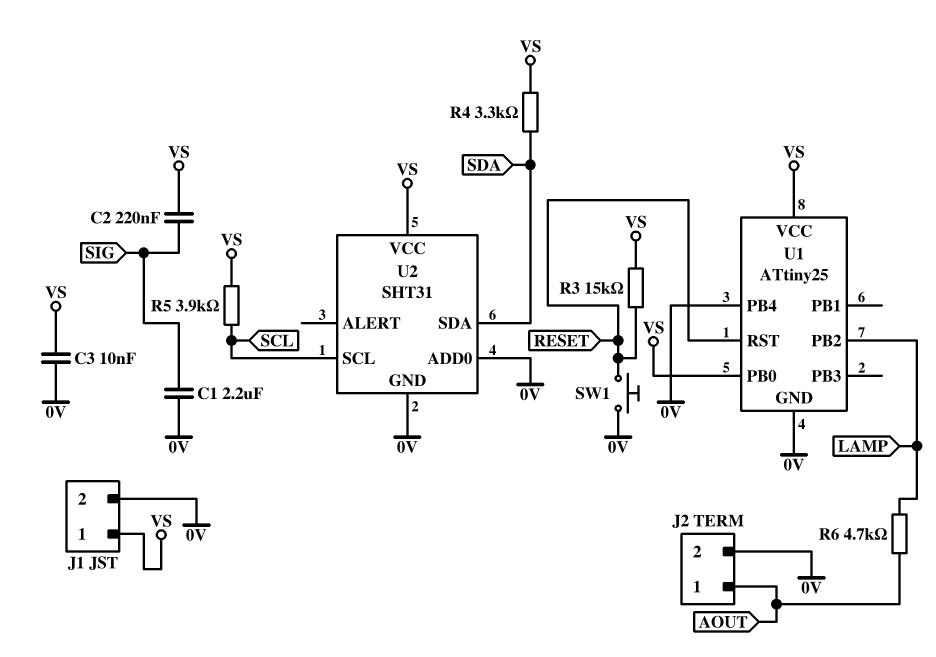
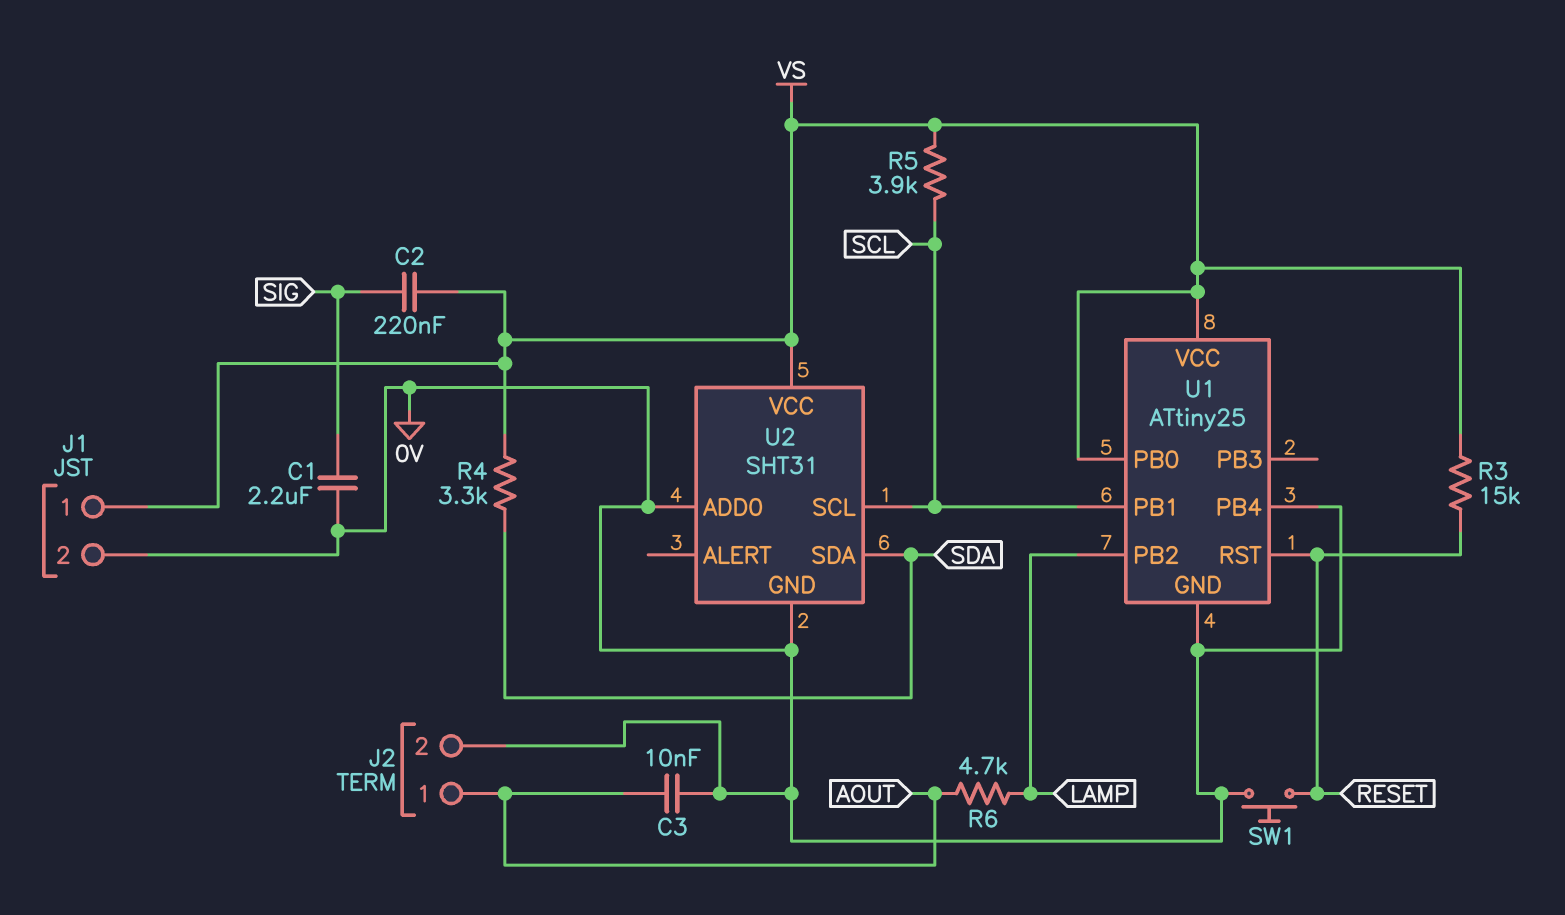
C3: 10nF (0V, VS) -> 10nF (0V, AOUT)
U1 pin PB1: none -> SCL

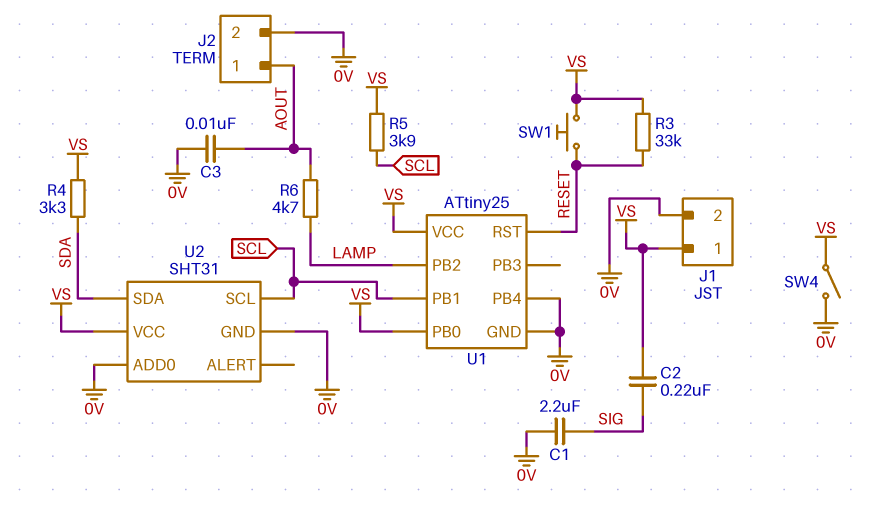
R3: 15k (RESET, VS) -> 33k (RESET, VS)
SW1: button (0V, RESET) -> button (RESET, VS)
SW4: none -> switch (0V, VS)

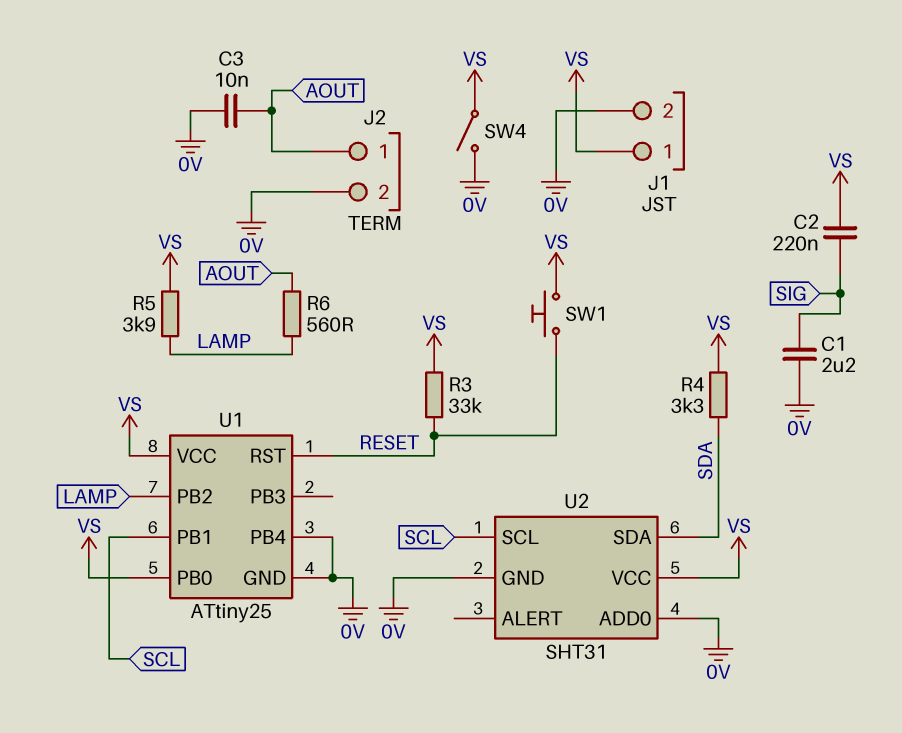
R5: 3.9k (SCL, VS) -> 3.9k (LAMP, VS)
R6: 4.7k (AOUT, LAMP) -> 560 (AOUT, LAMP)

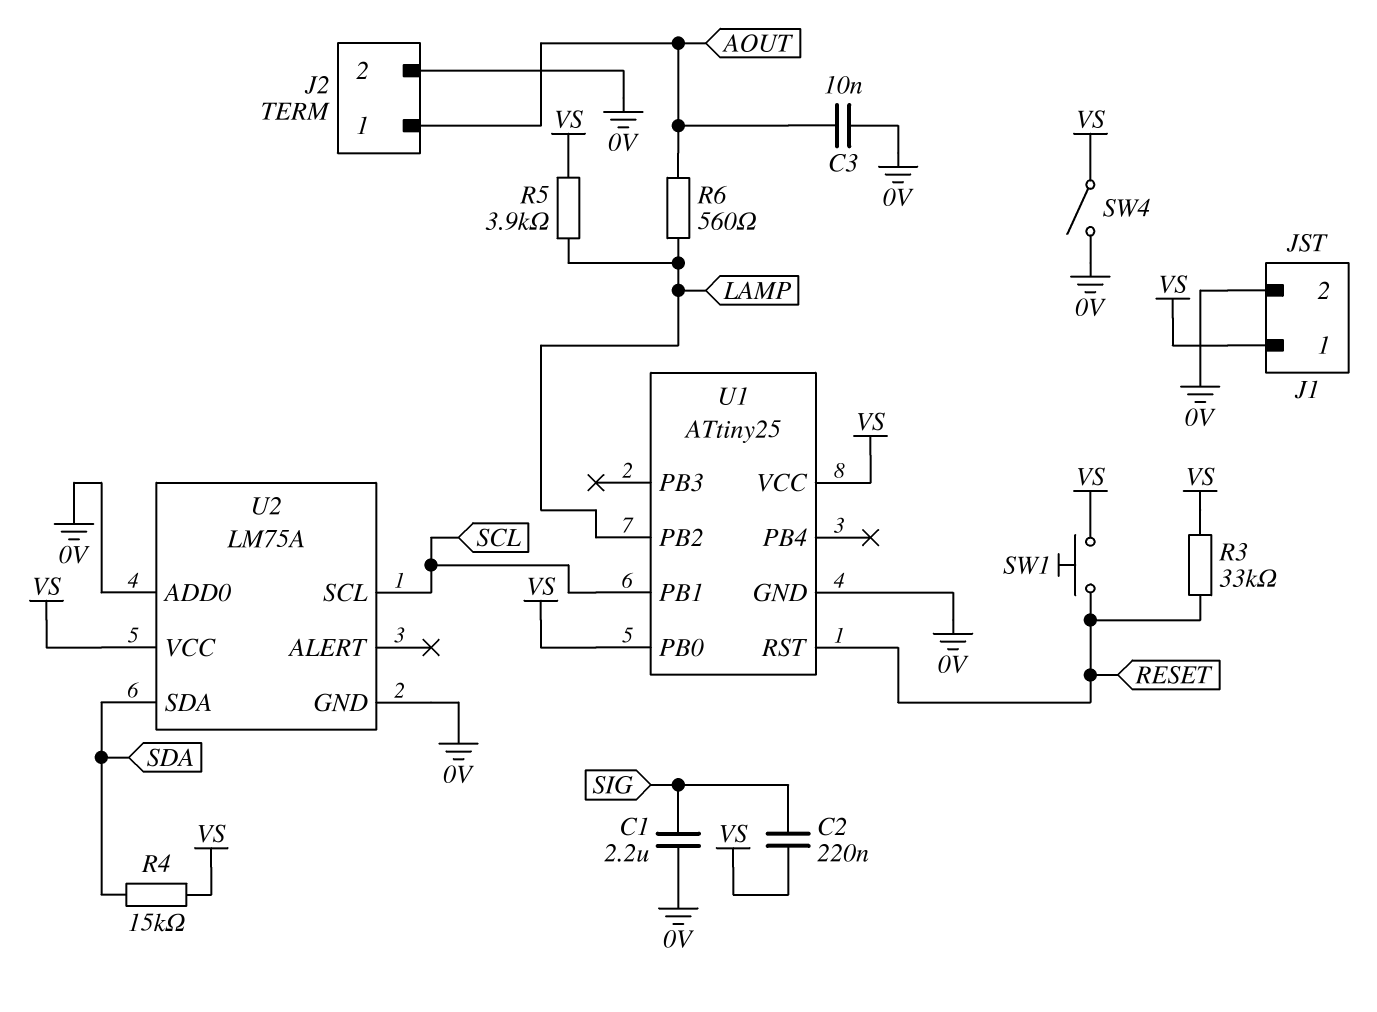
R4: 3.3k (SDA, VS) -> 15k (SDA, VS)
U1 pin PB4: 0V -> none
U2: SHT31 -> LM75A

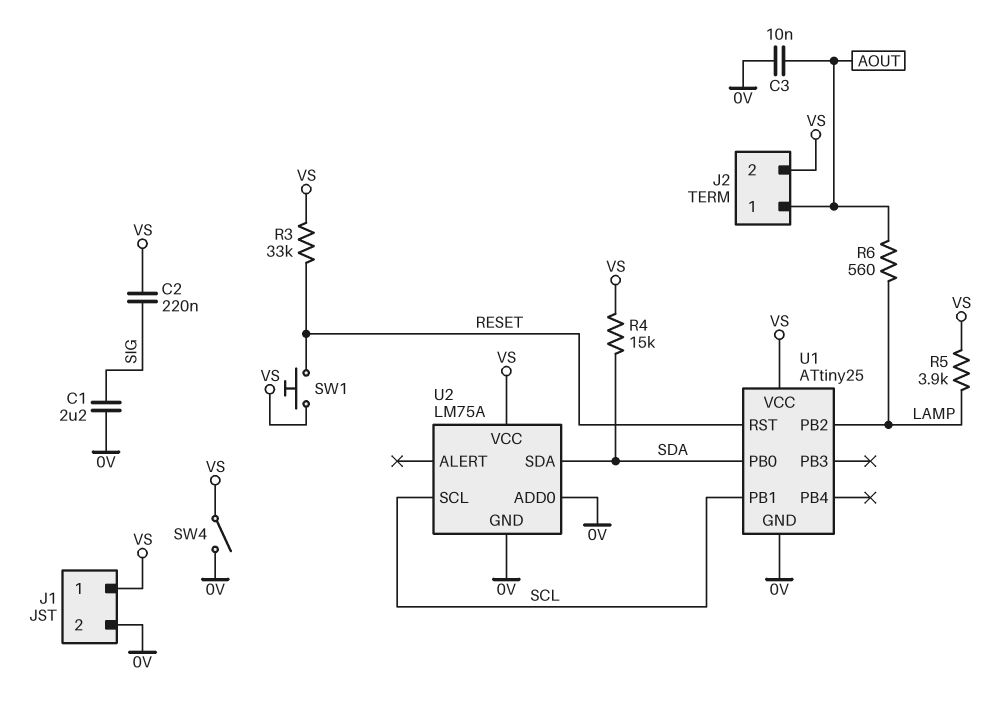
J2 pin 2: 0V -> VS
U1 pin PB0: VS -> SDA

